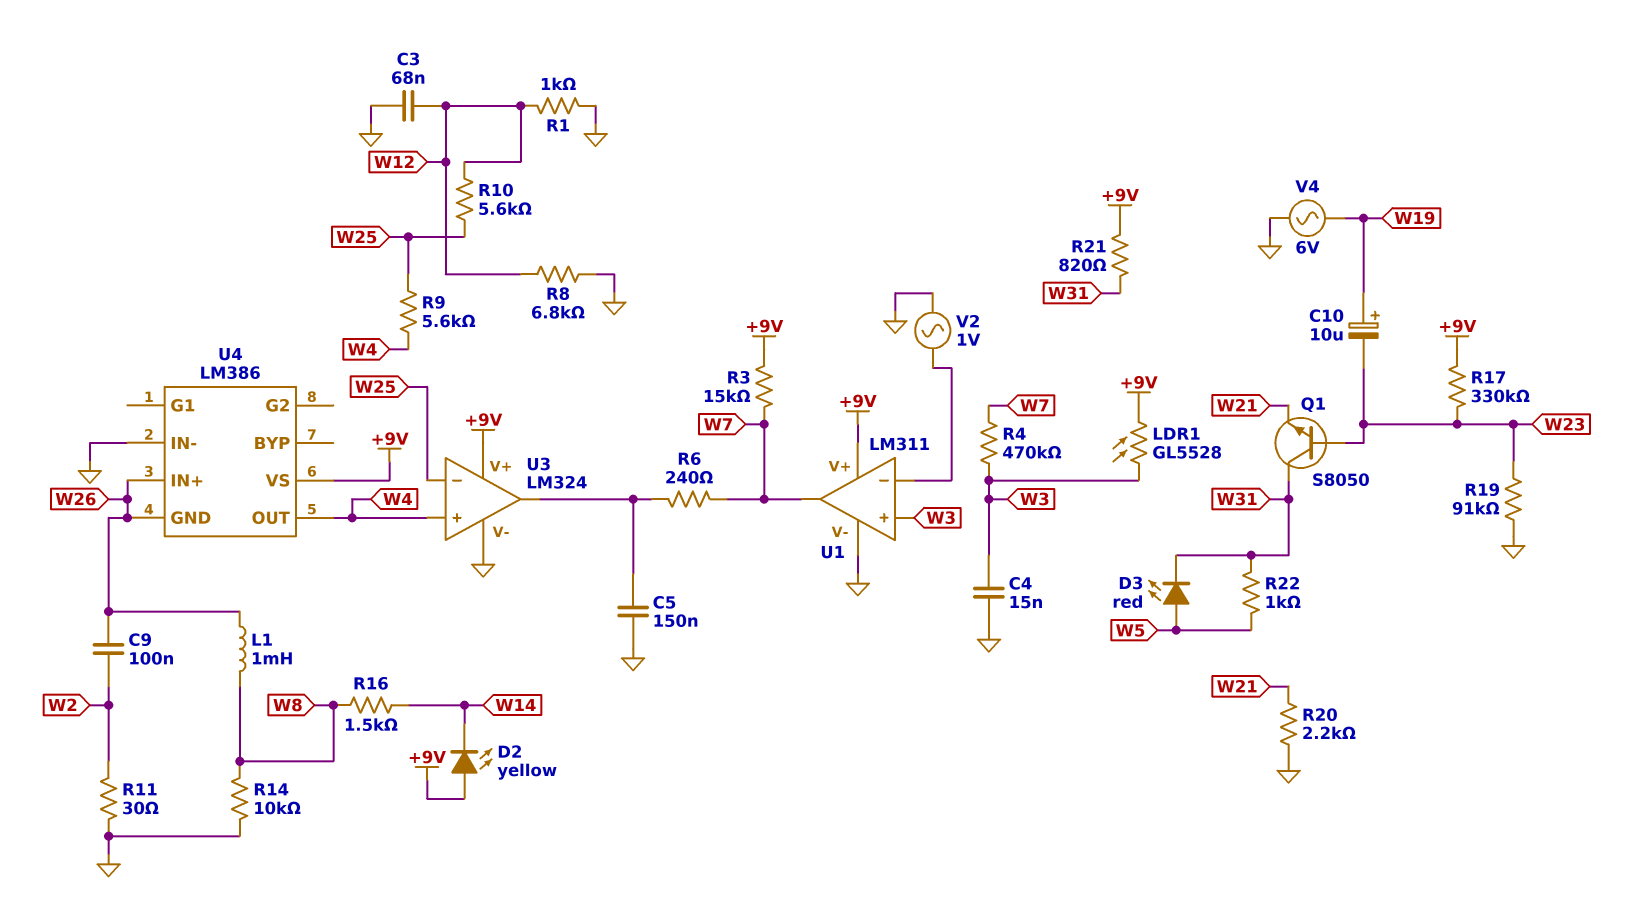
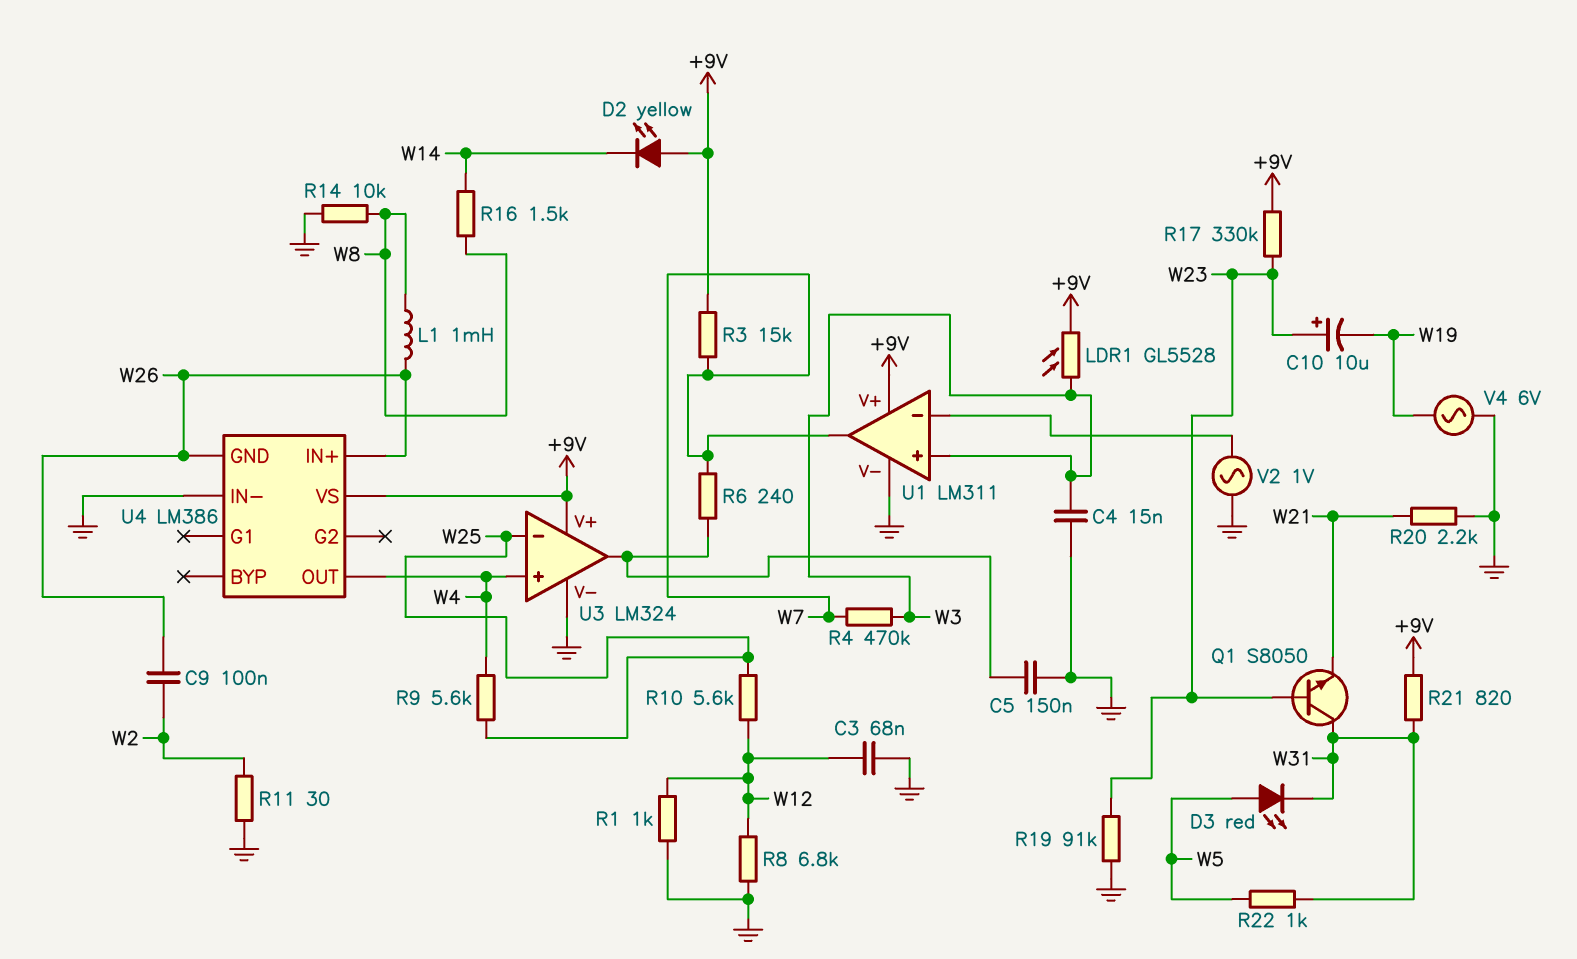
C10: 10uF (plus W19, minus W23) -> 10uF (plus W23, minus W19)

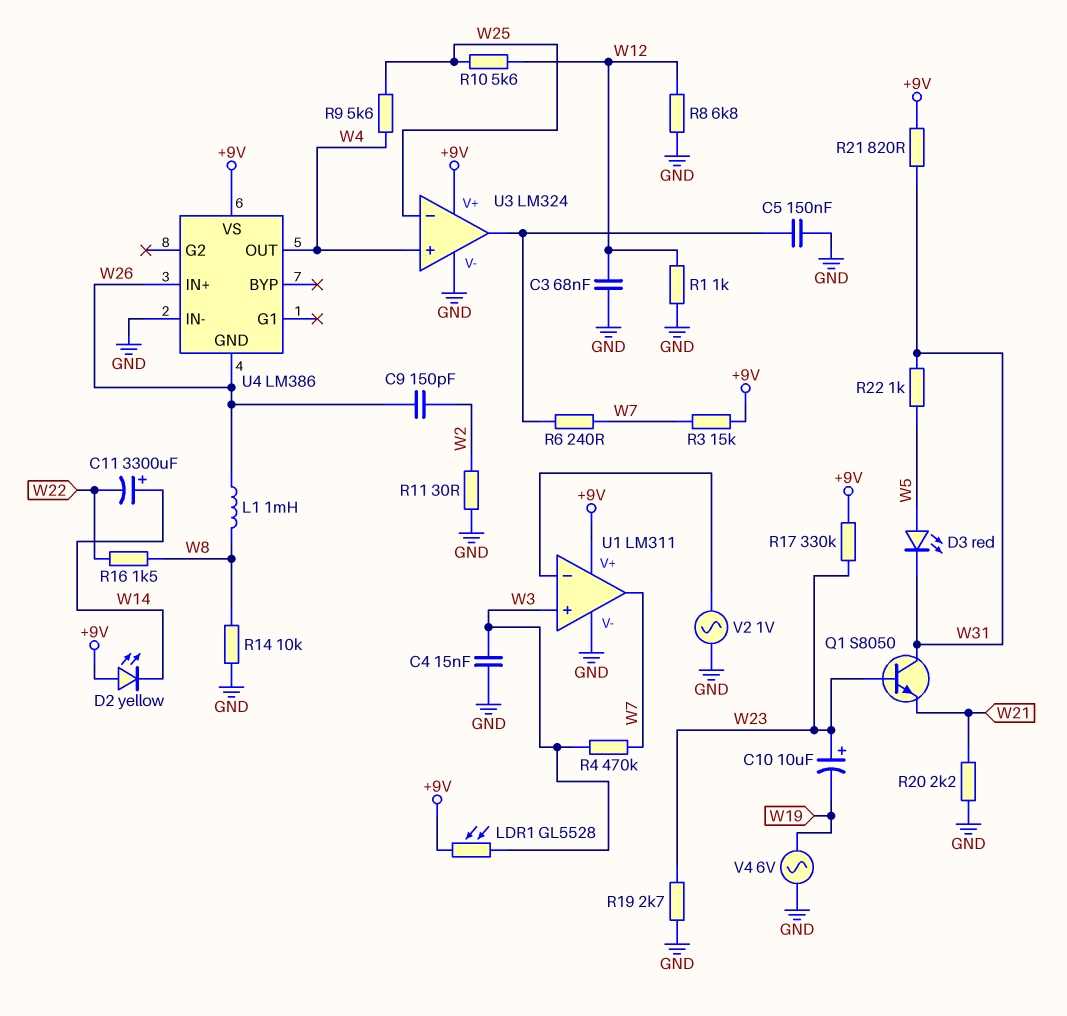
C9: 100nF (W2, W26) -> 150pF (W2, W26)
C11: none -> 3300uF (plus W14, minus W22)
R16: 1.5k (W8, W14) -> 1.5k (W8, W22)
R19: 91k (GND, W23) -> 2.7k (GND, W23)

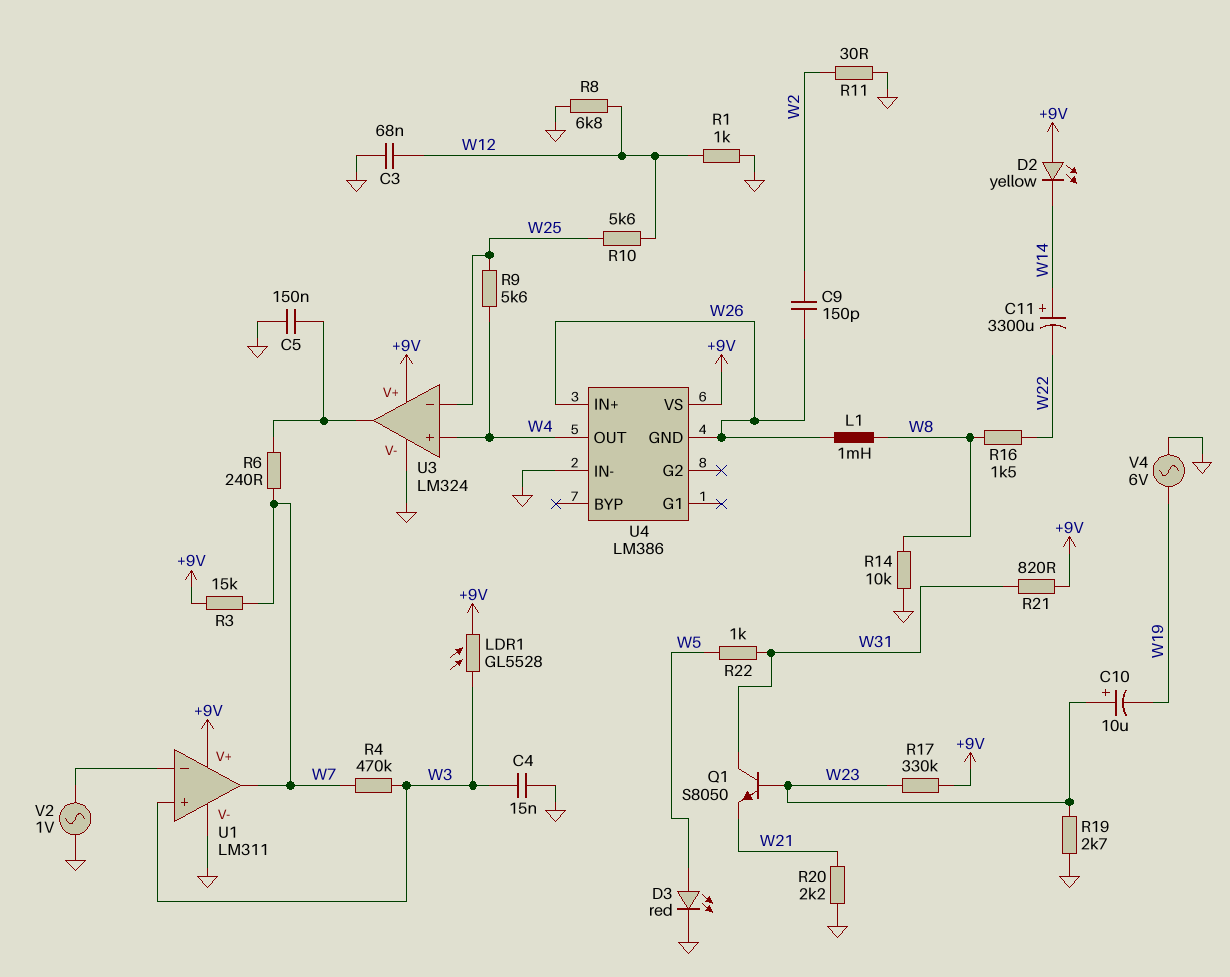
D3: LED red (A W5, K W31) -> LED red (A W5, K GND)

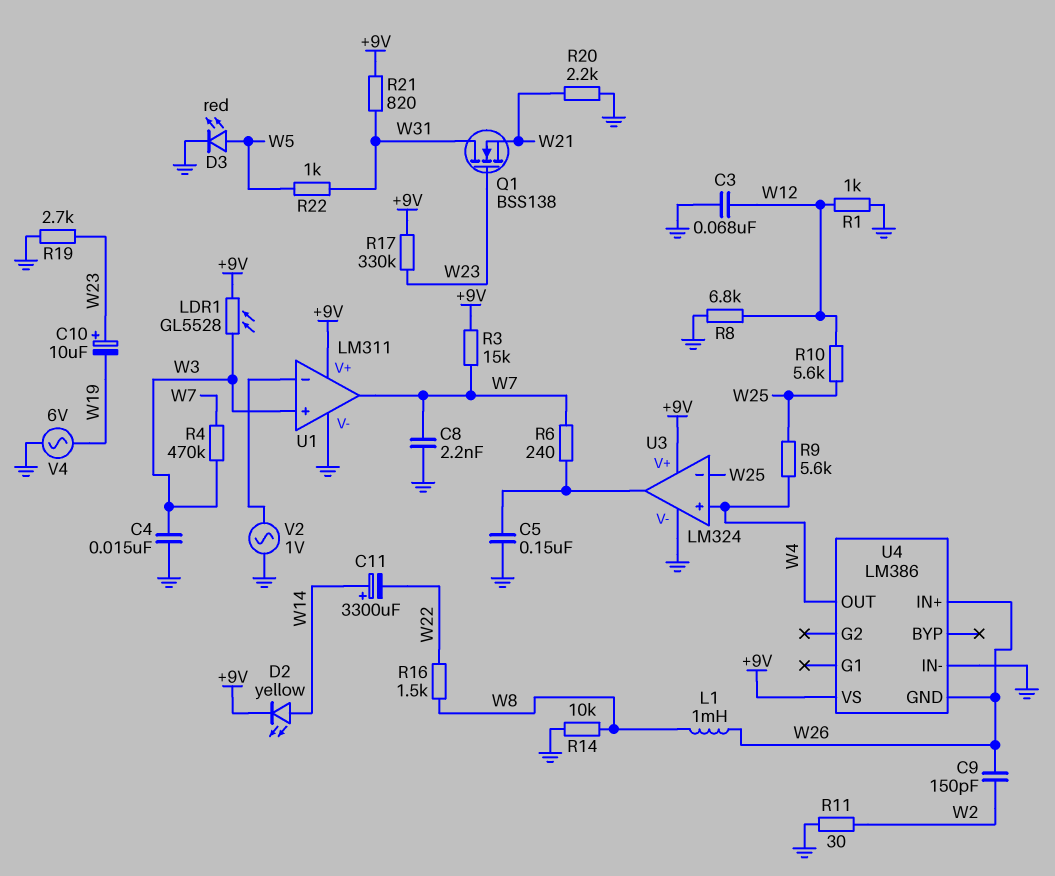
C8: none -> 2.2nF (GND, W7)
D2: LED yellow (A +9V, K W14) -> LED yellow (A W14, K +9V)
Q1: NPN S8050 (B W23, C W31, E W21) -> NMOS BSS138 (G W23, D W31, S W21)

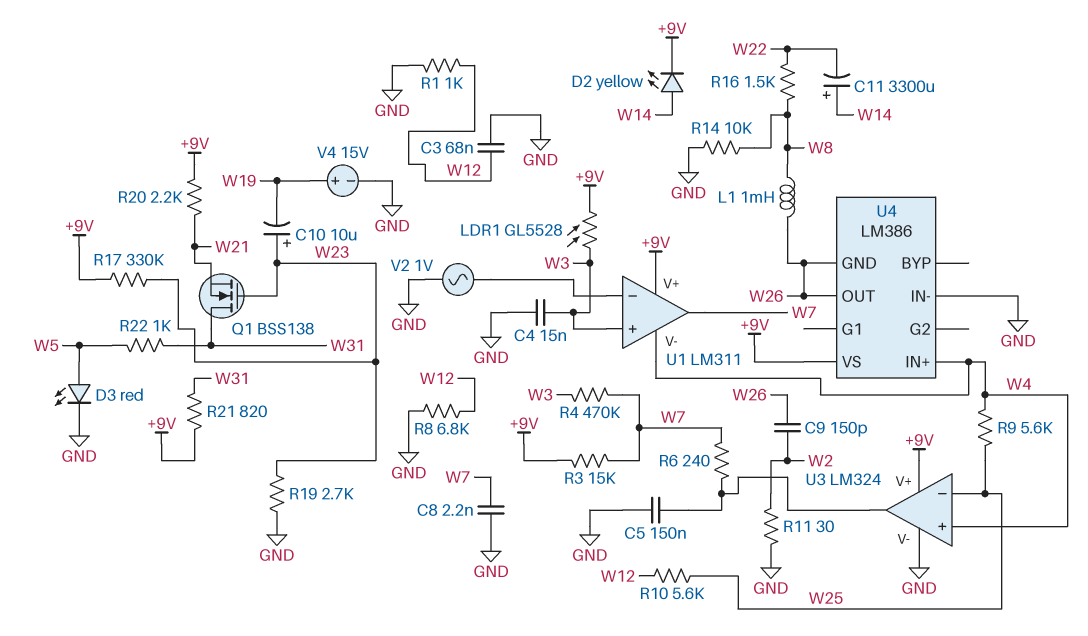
R20: 2.2k (GND, W21) -> 2.2k (+9V, W21)
U1 pin V-: GND -> W4
U4 pin IN+: W26 -> W4
U4 pin OUT: W4 -> W26
V4: AC 6V (GND, W19) -> 15V (plus W19, minus GND)

